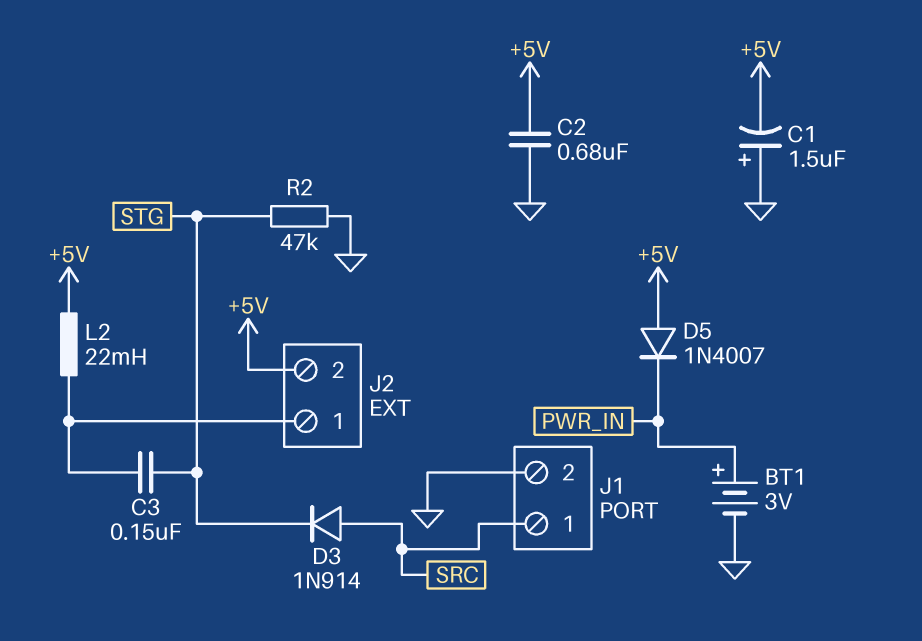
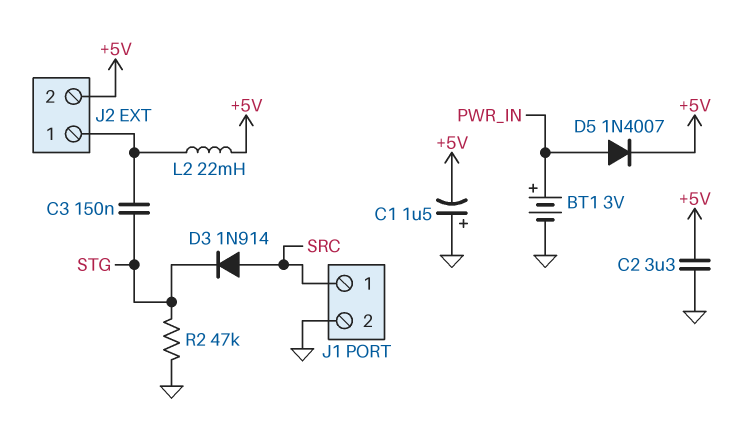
C2: 680nF (+5V, GND) -> 3.3uF (+5V, GND)
D5: diode 1N4007 (A +5V, K PWR_IN) -> diode 1N4007 (A PWR_IN, K +5V)

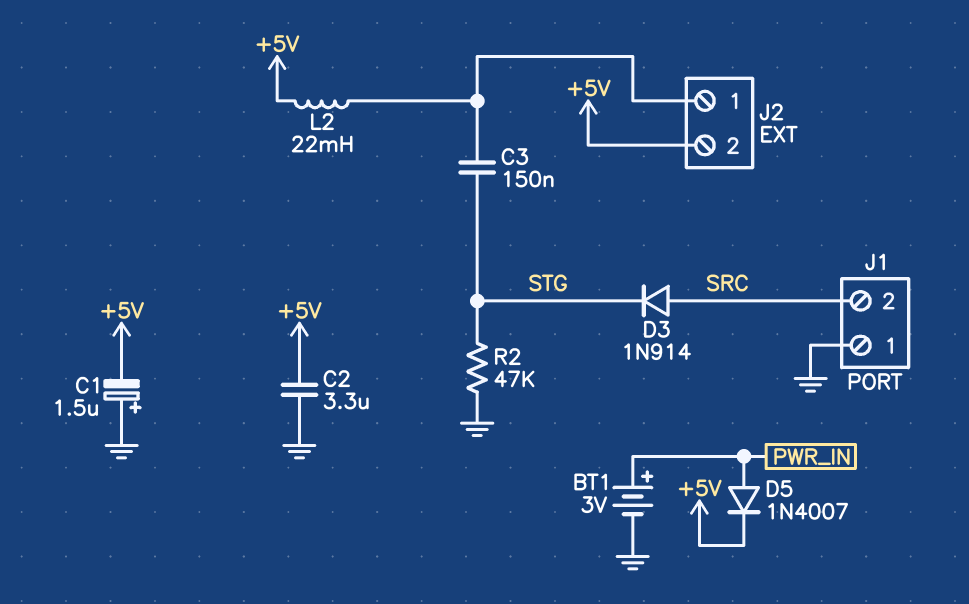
J1 pin 1: SRC -> GND
J1 pin 2: GND -> SRC

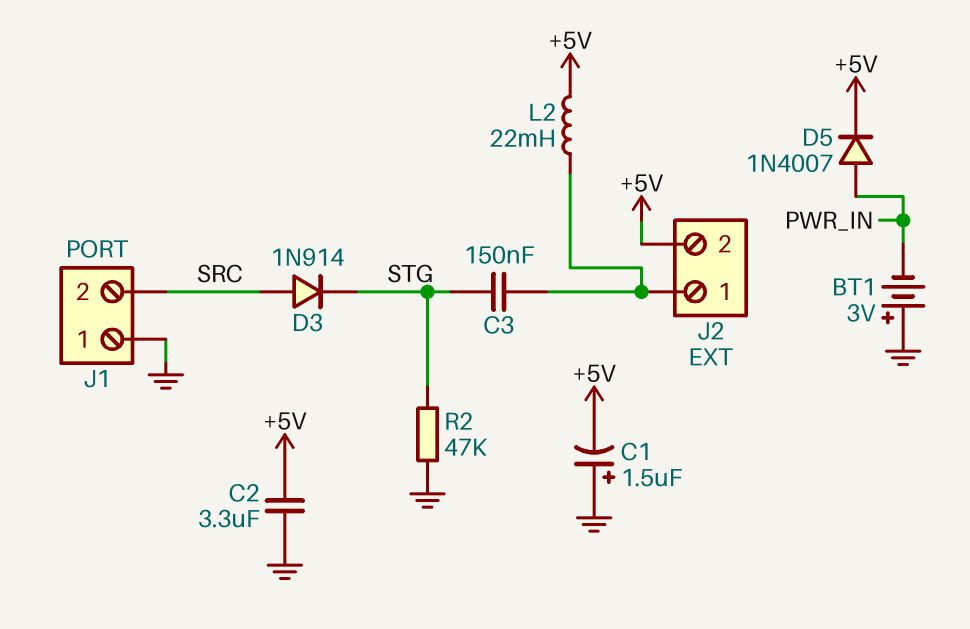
BT1: 3V (plus PWR_IN, minus GND) -> 3V (plus GND, minus PWR_IN)

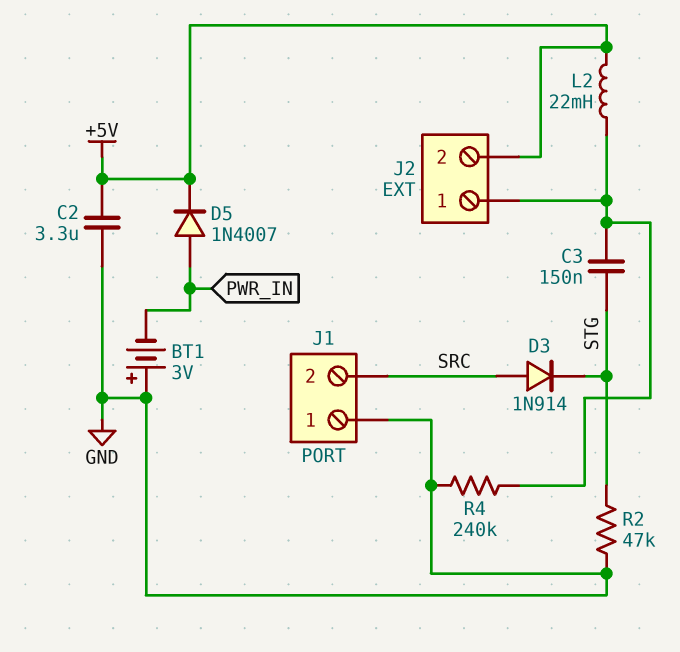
C1: 1.5uF (plus GND, minus +5V) -> none
R4: none -> 240k (GND, J2/1)

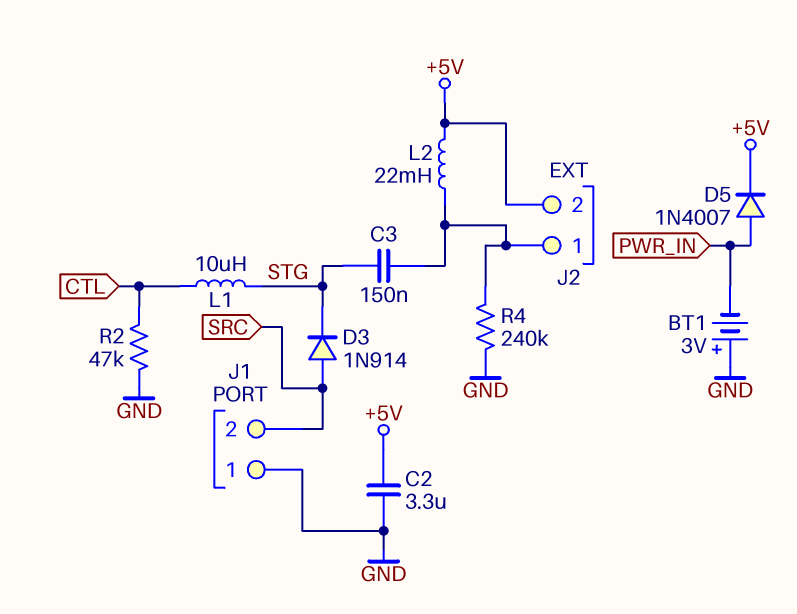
L1: none -> 10uH (CTL, STG)
R2: 47k (GND, STG) -> 47k (CTL, GND)

